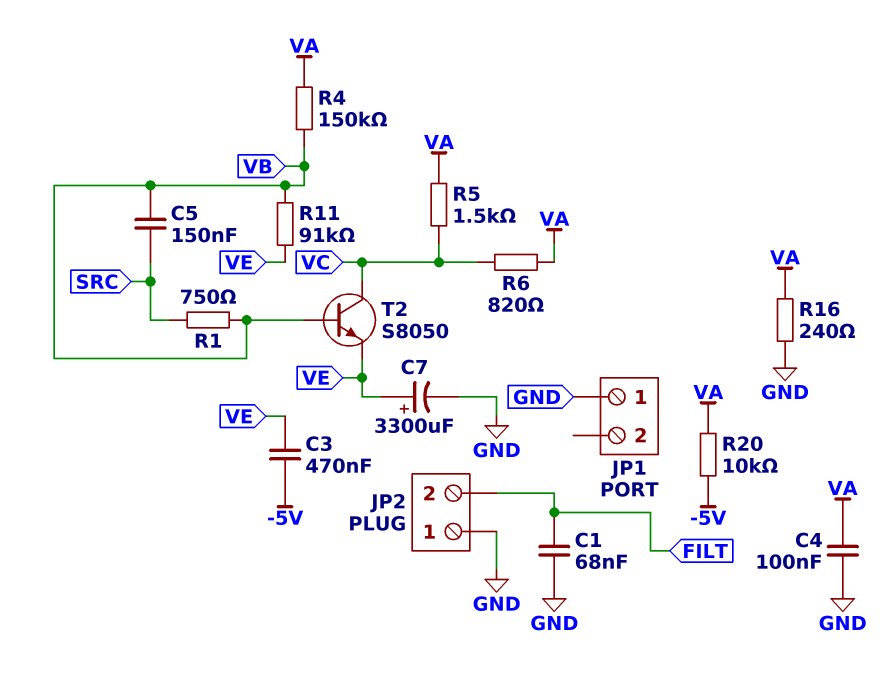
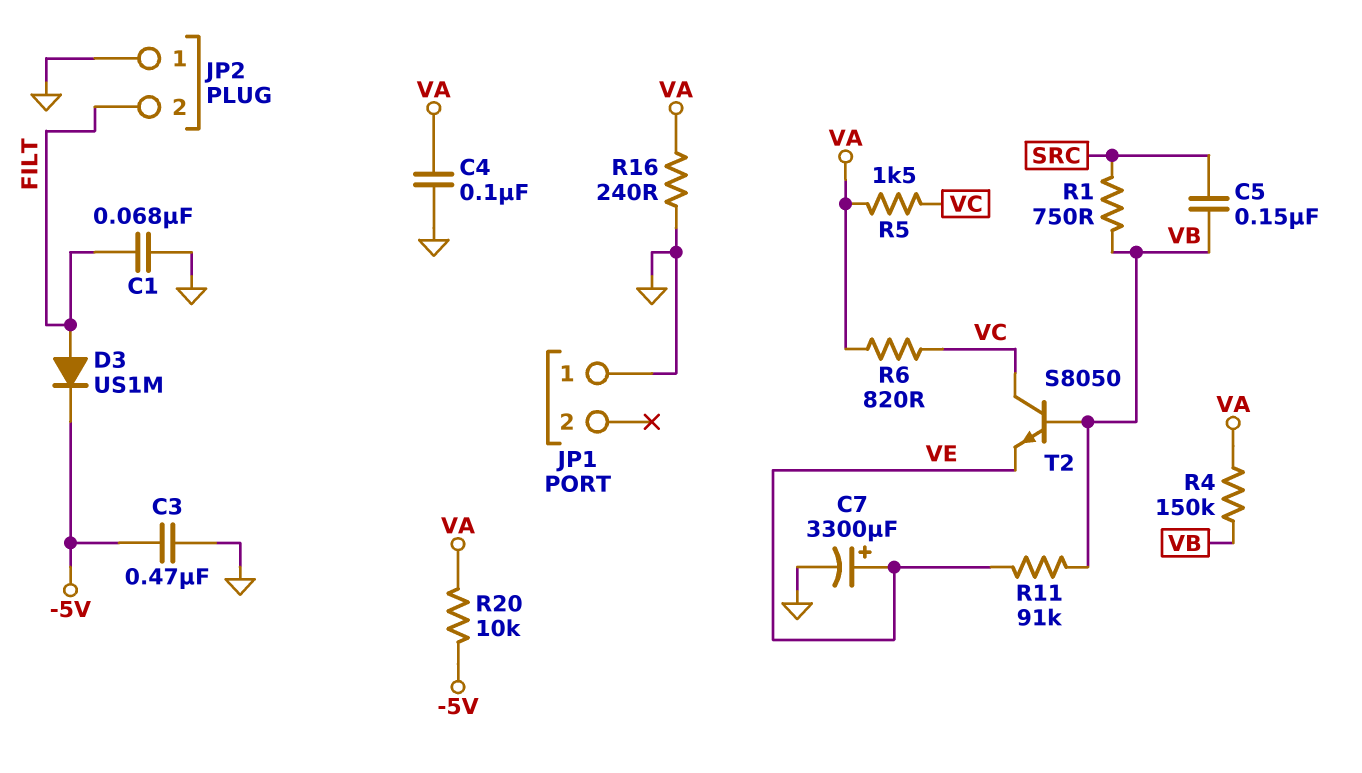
C3: 470nF (-5V, VE) -> 470nF (-5V, GND)
D3: none -> diode US1M (A FILT, K -5V)

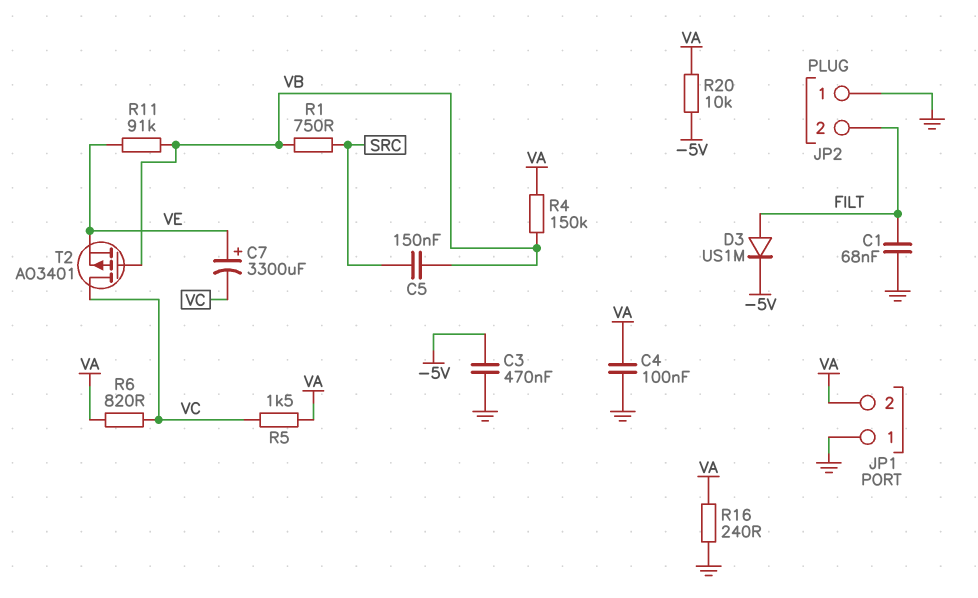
C7: 3300uF (plus VE, minus GND) -> 3300uF (plus VE, minus VC)
JP1 pin 2: none -> VA
T2: NPN S8050 (B VB, C VC, E VE) -> PMOS AO3401 (G VB, D VC, S VE)

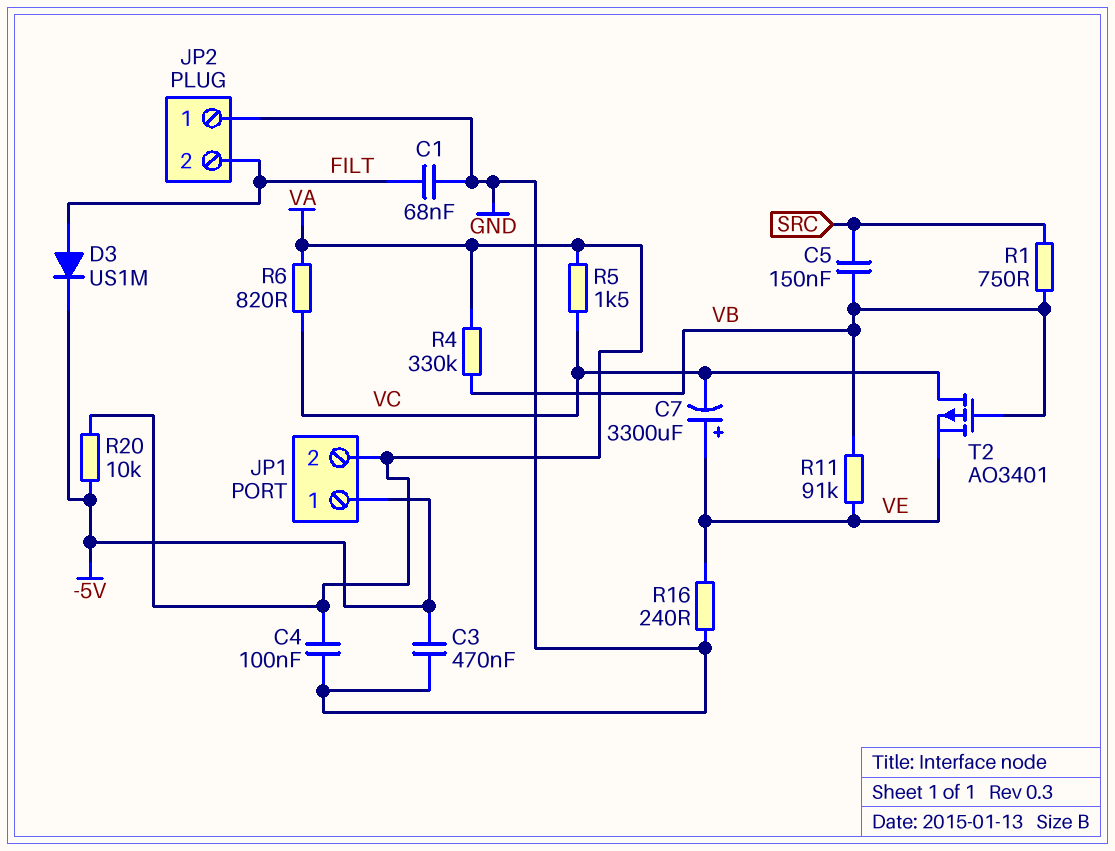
JP1 pin 1: GND -> -5V
R4: 150k (VA, VB) -> 330k (VA, VB)
R16: 240 (GND, VA) -> 240 (GND, VE)

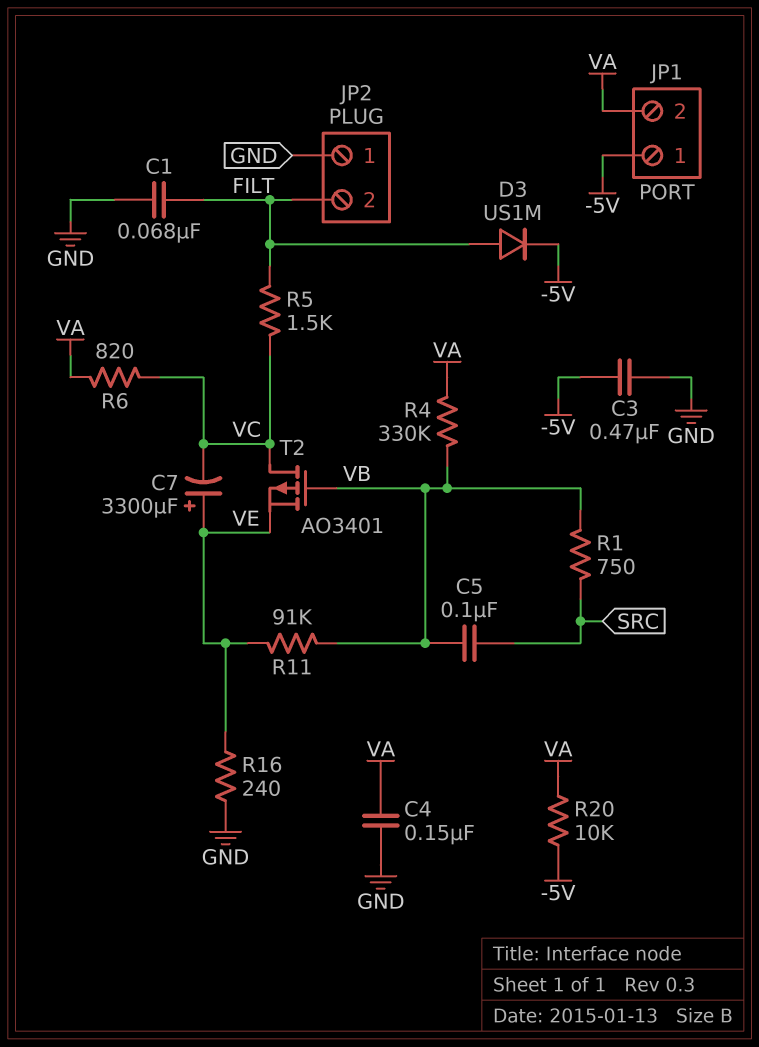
C4: 100nF (GND, VA) -> 150nF (GND, VA)
C5: 150nF (SRC, VB) -> 100nF (SRC, VB)
R5: 1.5k (VA, VC) -> 1.5k (FILT, VC)

